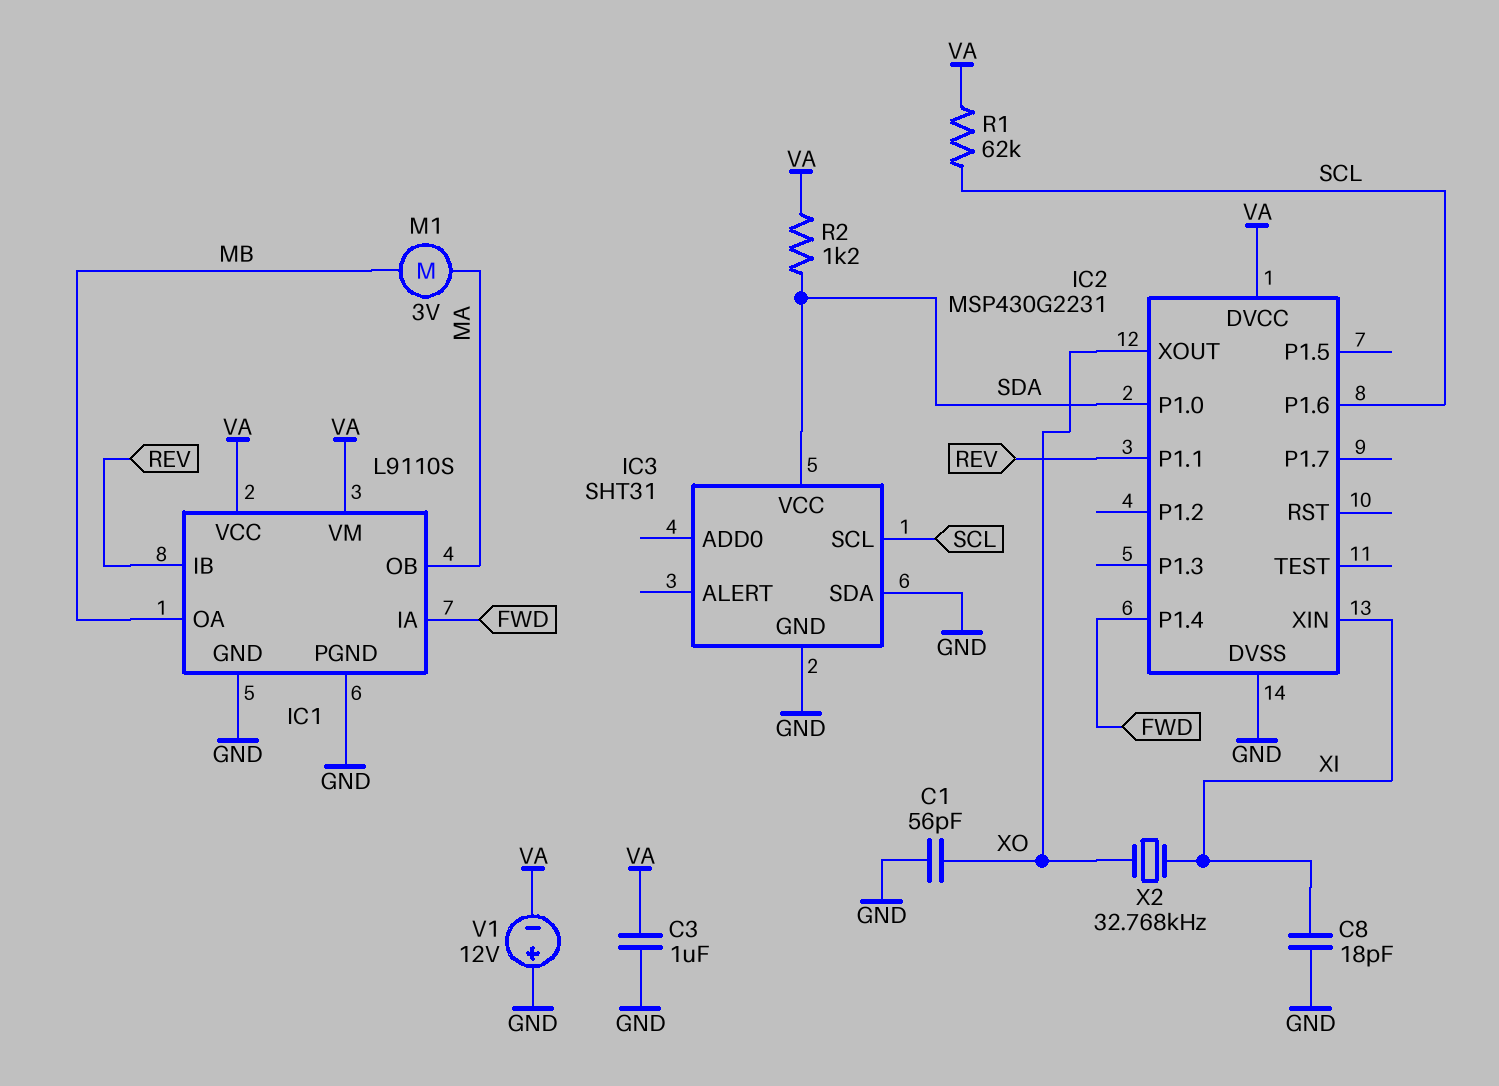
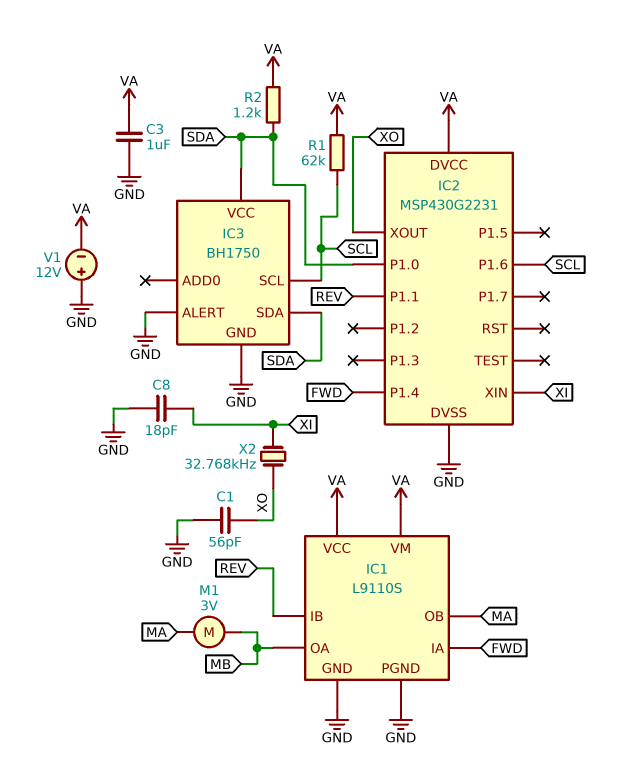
IC3: SHT31 -> BH1750
IC3 pin ALERT: none -> GND
IC3 pin SDA: GND -> SDA

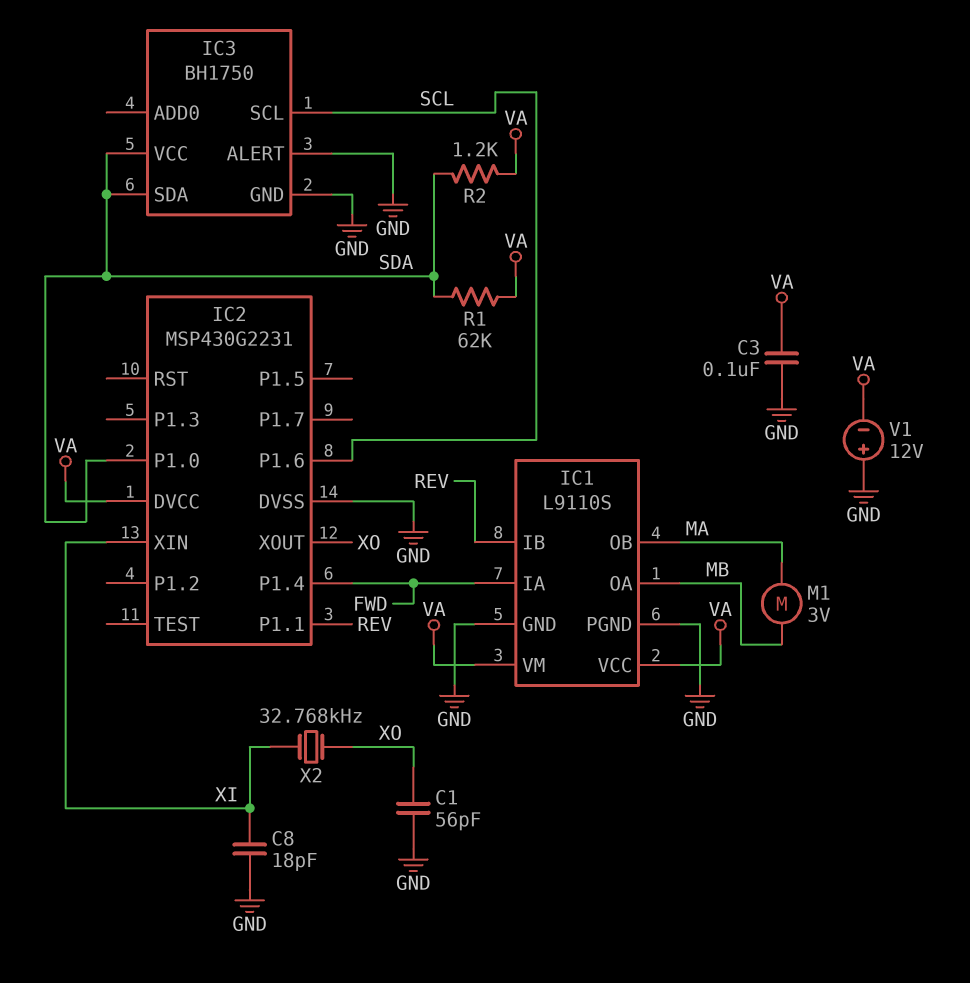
C3: 1uF (GND, VA) -> 100nF (GND, VA)
R1: 62k (SCL, VA) -> 62k (SDA, VA)

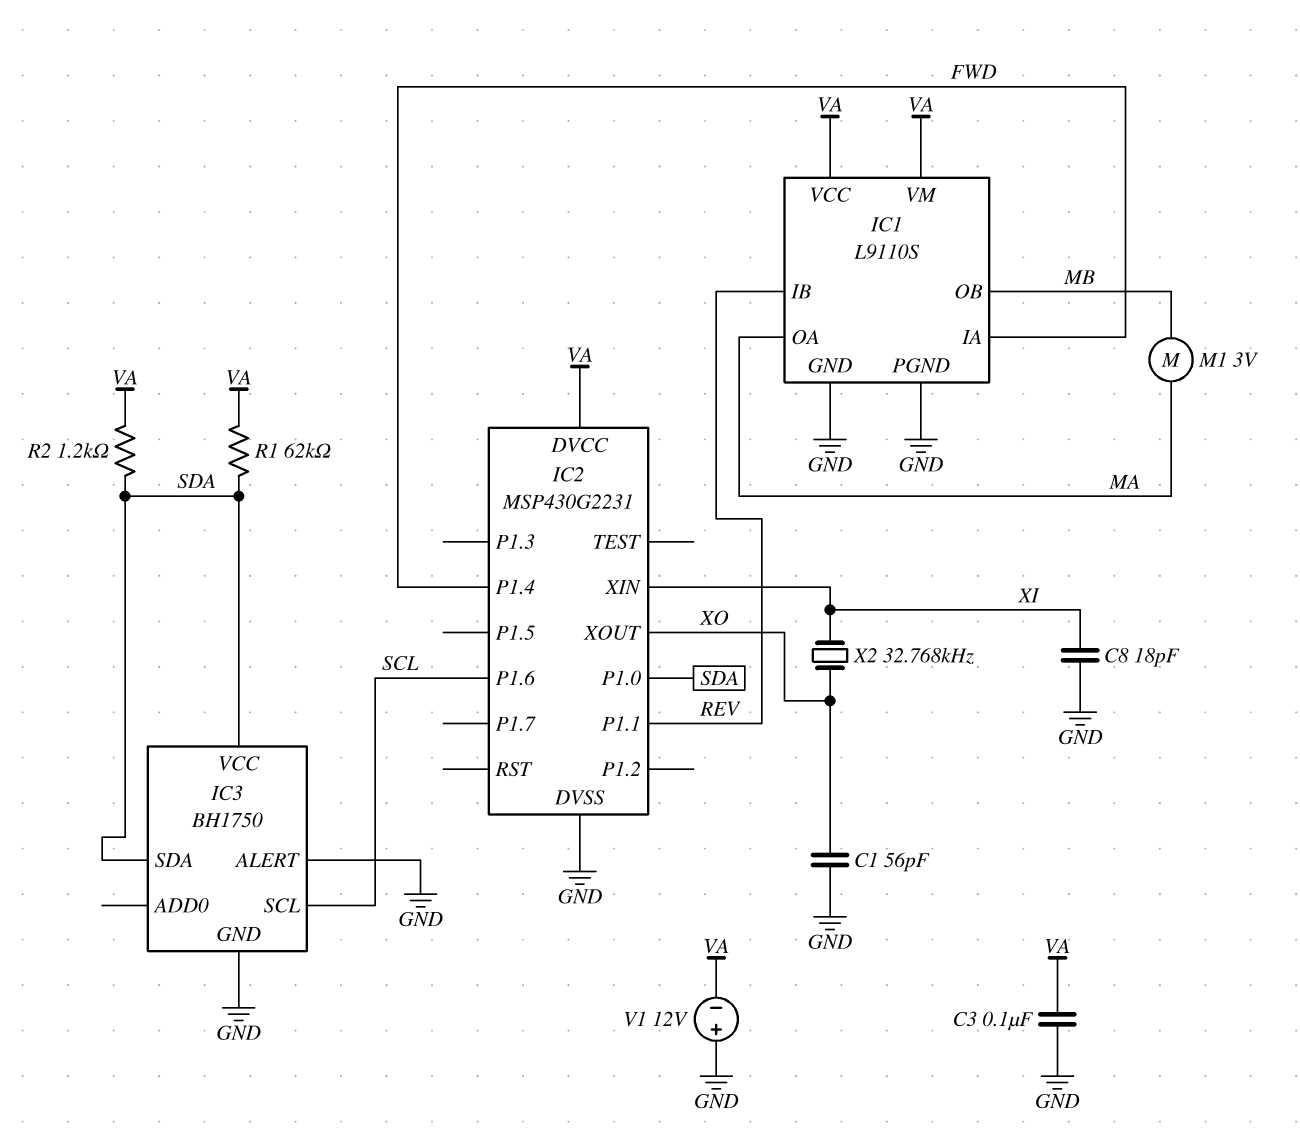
IC1 pin OA: MB -> MA
IC1 pin OB: MA -> MB

